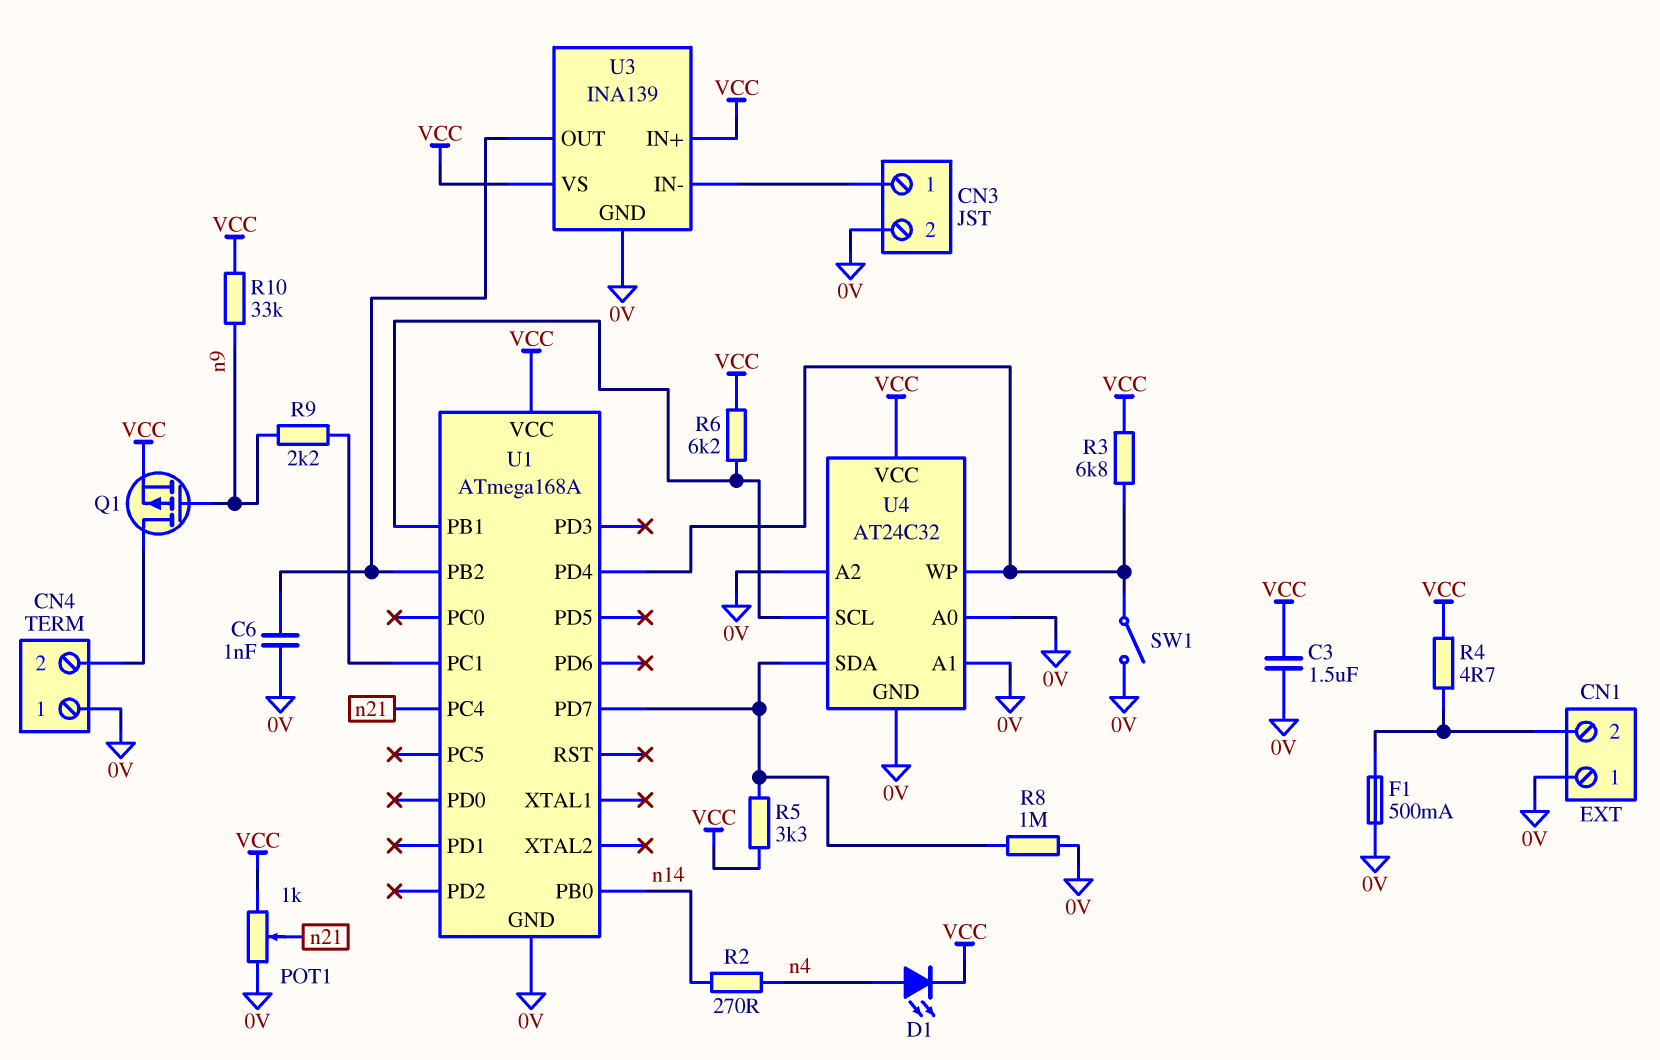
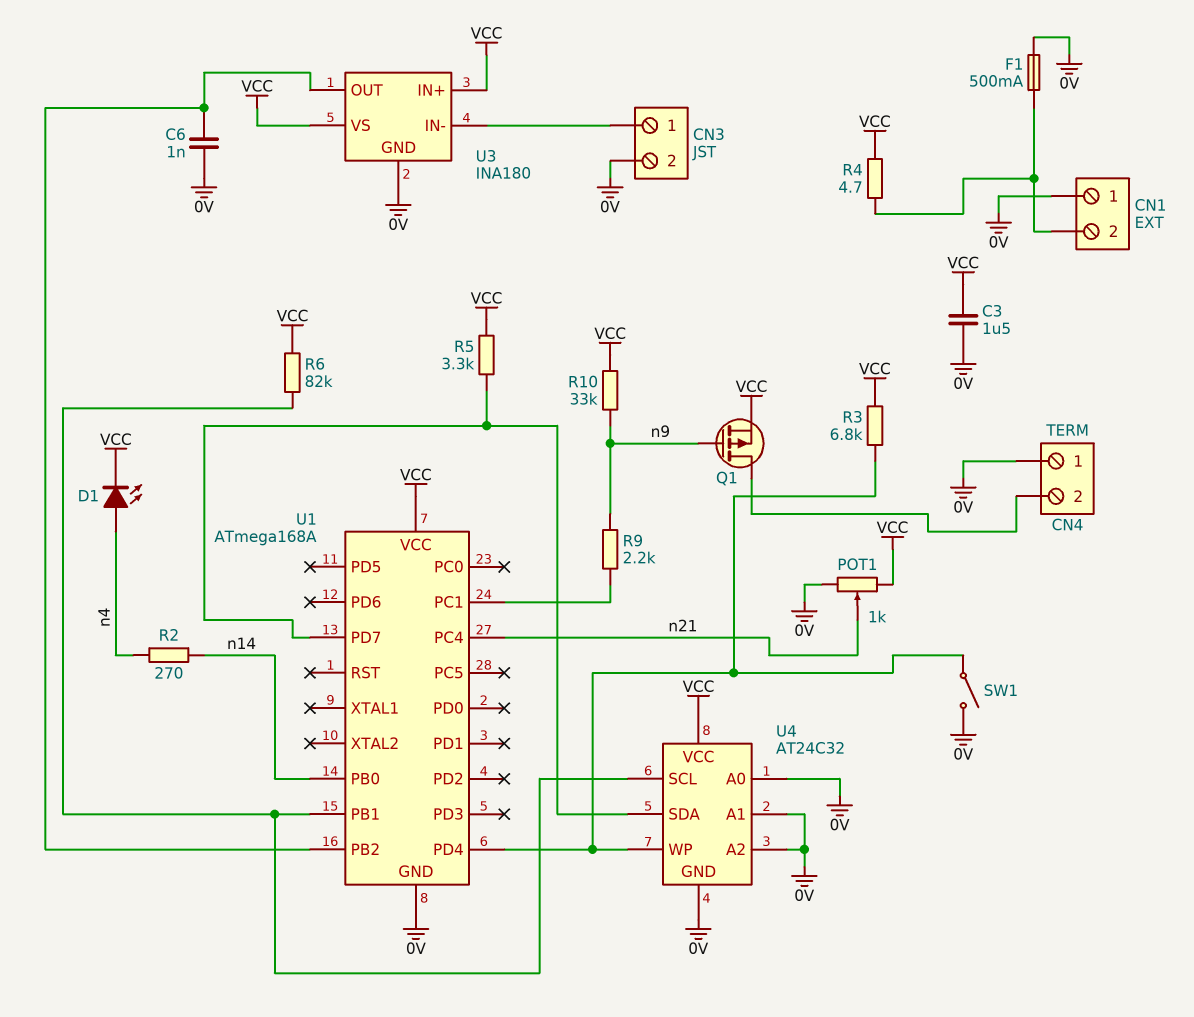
R6: 6.2k (U1/PB1, VCC) -> 82k (U1/PB1, VCC)
R8: 1M (0V, U1/PD7) -> none
U3: INA139 -> INA180

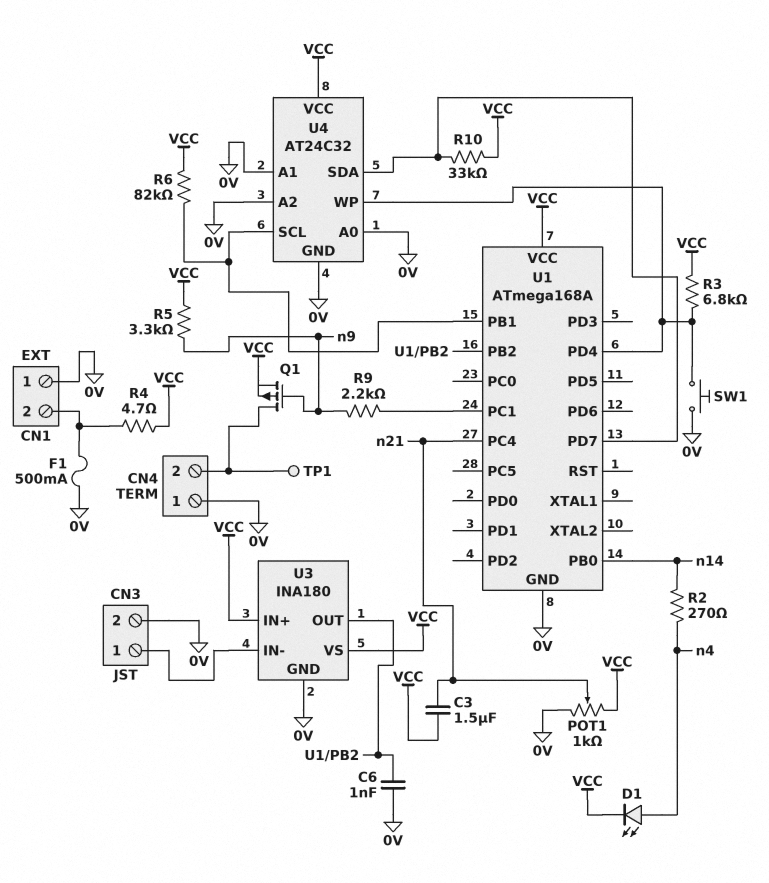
C3: 1.5uF (0V, VCC) -> 1.5uF (VCC, n21)
R5: 3.3k (U1/PD7, VCC) -> 3.3k (VCC, n9)
R10: 33k (VCC, n9) -> 33k (U1/PD7, VCC)
SW1: switch (0V, U1/PD4) -> button (0V, U1/PD4)
TP1: none -> test point (CN4/2)

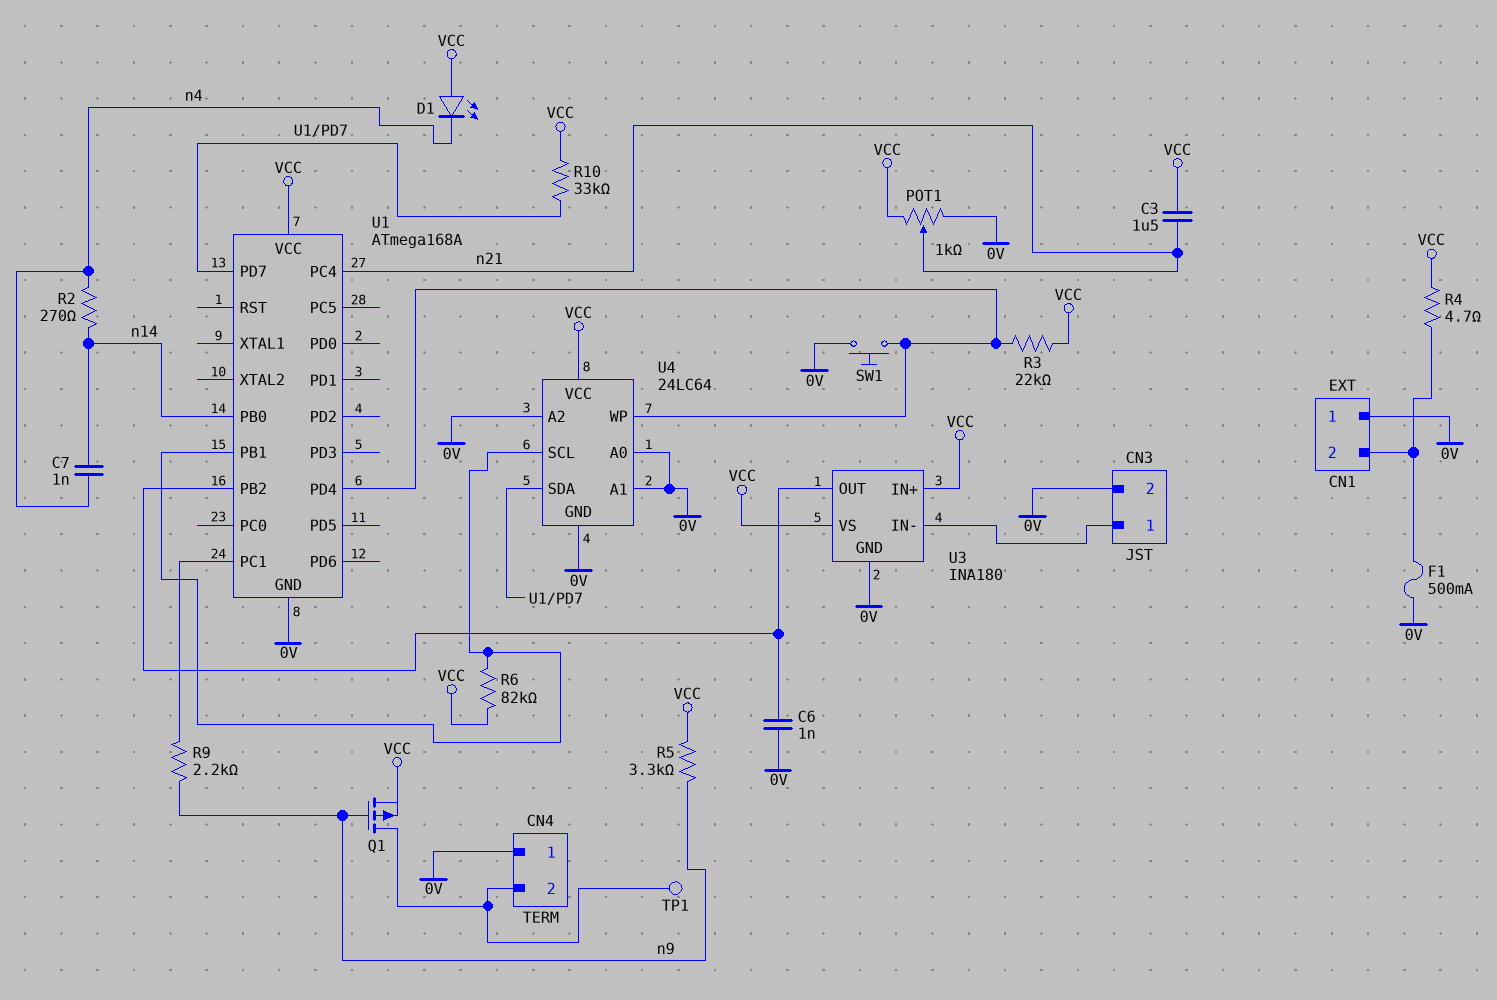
C7: none -> 1nF (n4, n14)
D1: LED (A n4, K VCC) -> LED (A VCC, K n4)
R3: 6.8k (U1/PD4, VCC) -> 22k (U1/PD4, VCC)
U4: AT24C32 -> 24LC64

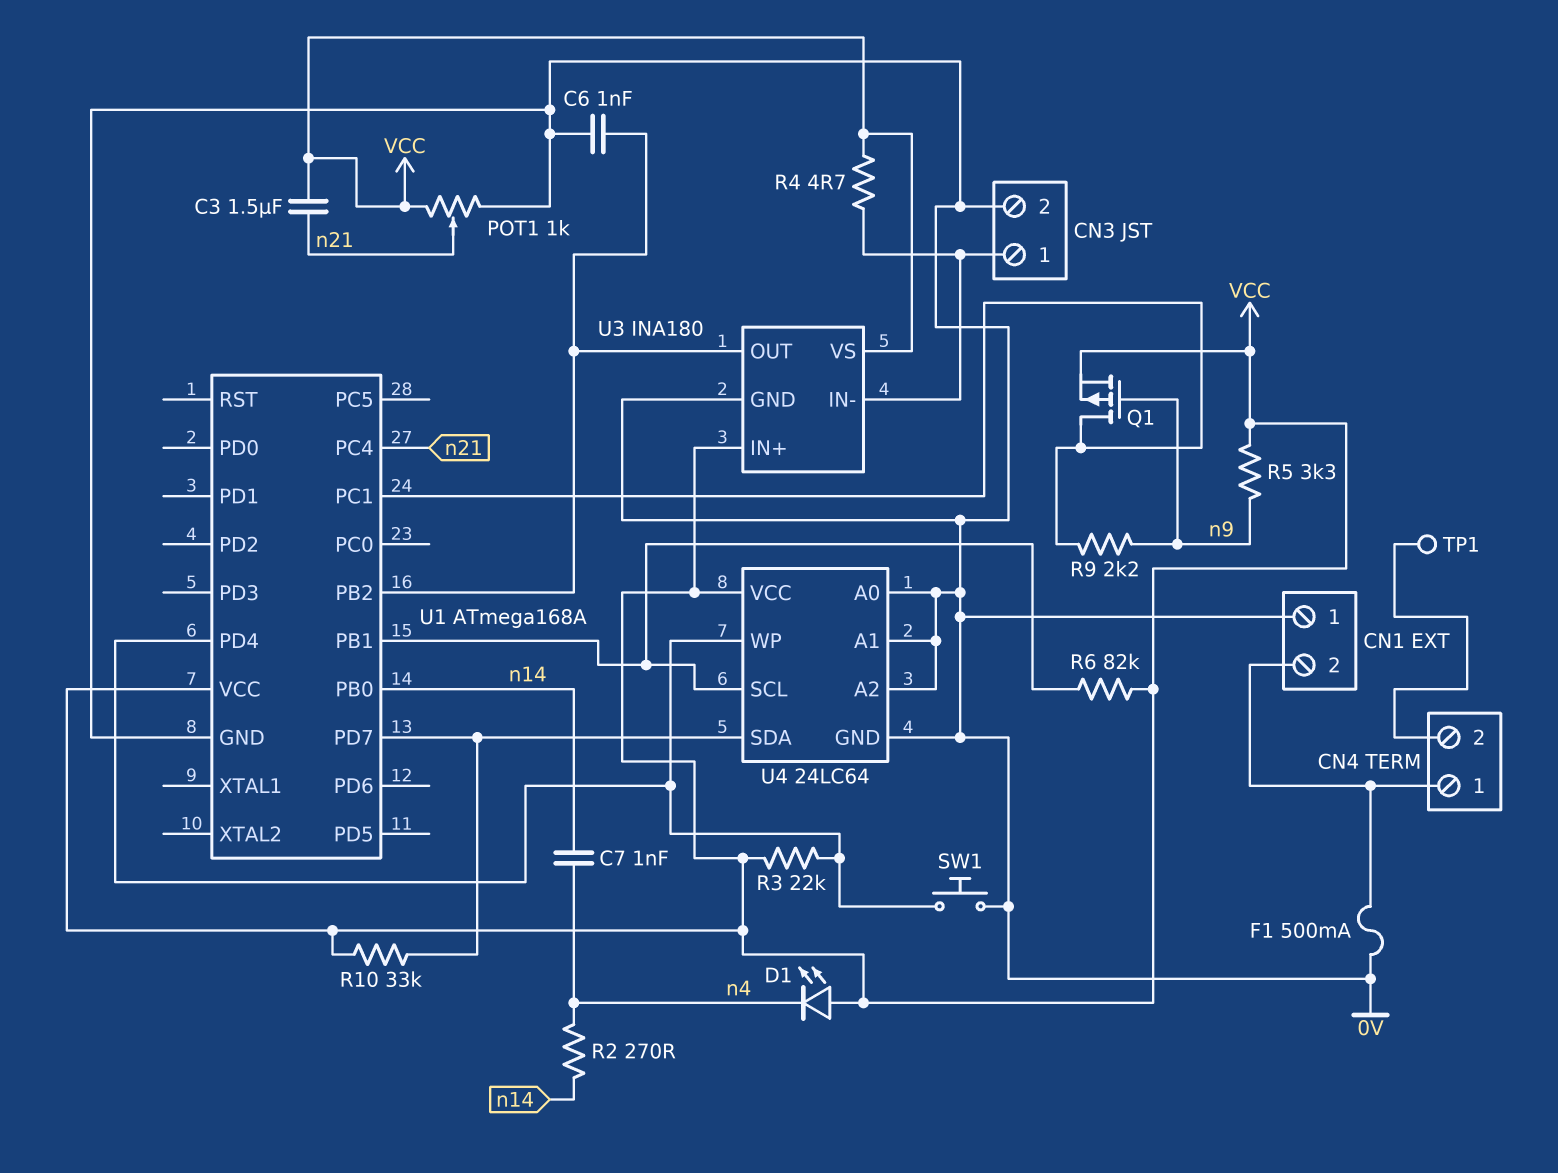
CN4 pin 1: 0V -> CN1/2
Q1: PMOS (G n9, D CN4/2, S VCC) -> PMOS (G n9, D U1/PC1, S VCC)
R4: 4.7 (CN1/2, VCC) -> 4.7 (CN3/1, VCC)

